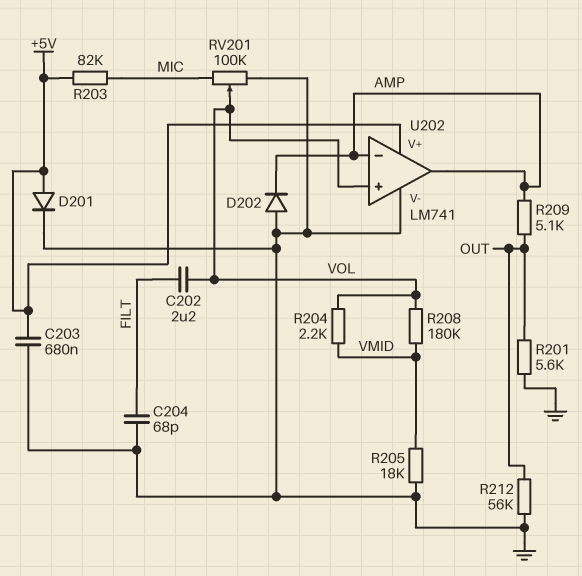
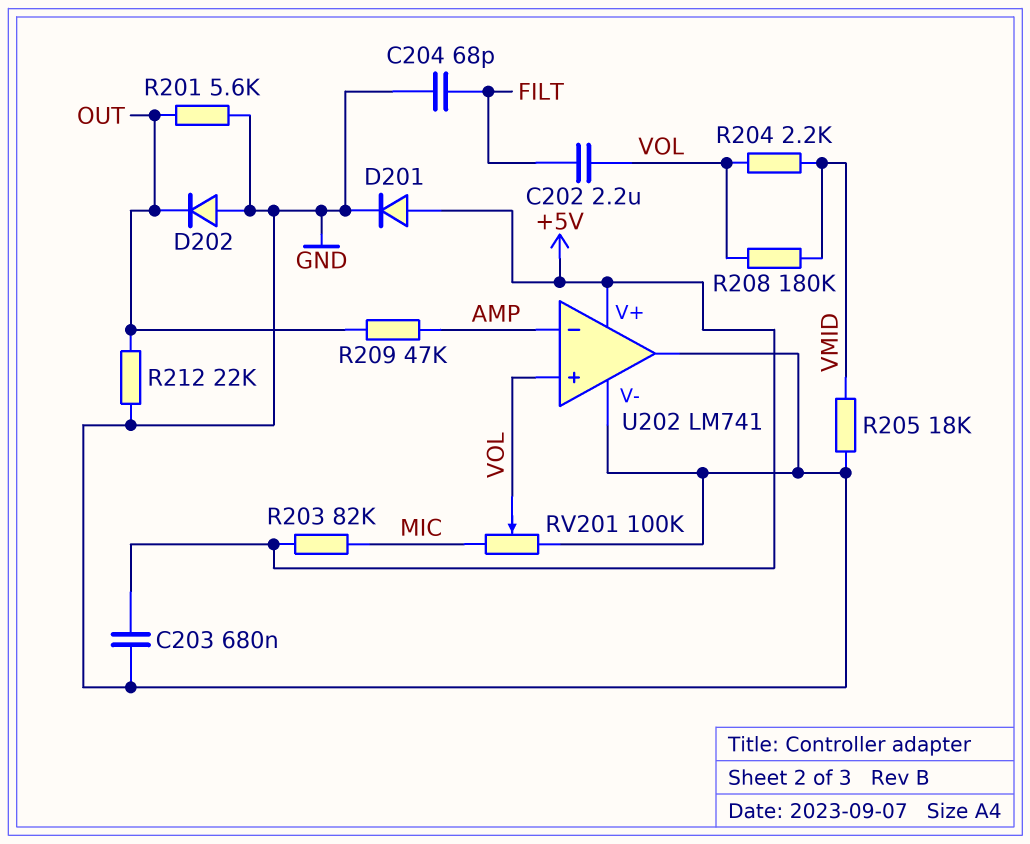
D202: diode (A GND, K AMP) -> diode (A GND, K OUT)
R209: 5.1k (AMP, OUT) -> 47k (AMP, OUT)
R212: 56k (GND, OUT) -> 22k (GND, OUT)
U202 pin out: AMP -> GND

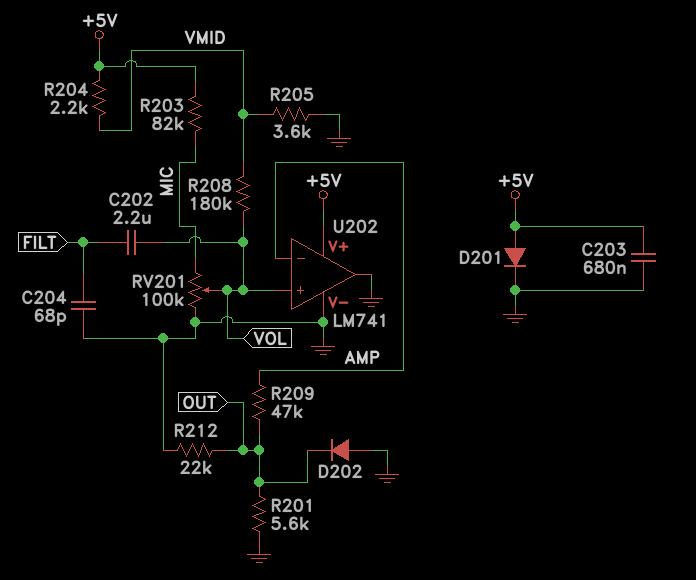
R204: 2.2k (VMID, VOL) -> 2.2k (+5V, VMID)
R205: 18k (GND, VMID) -> 3.6k (GND, VMID)

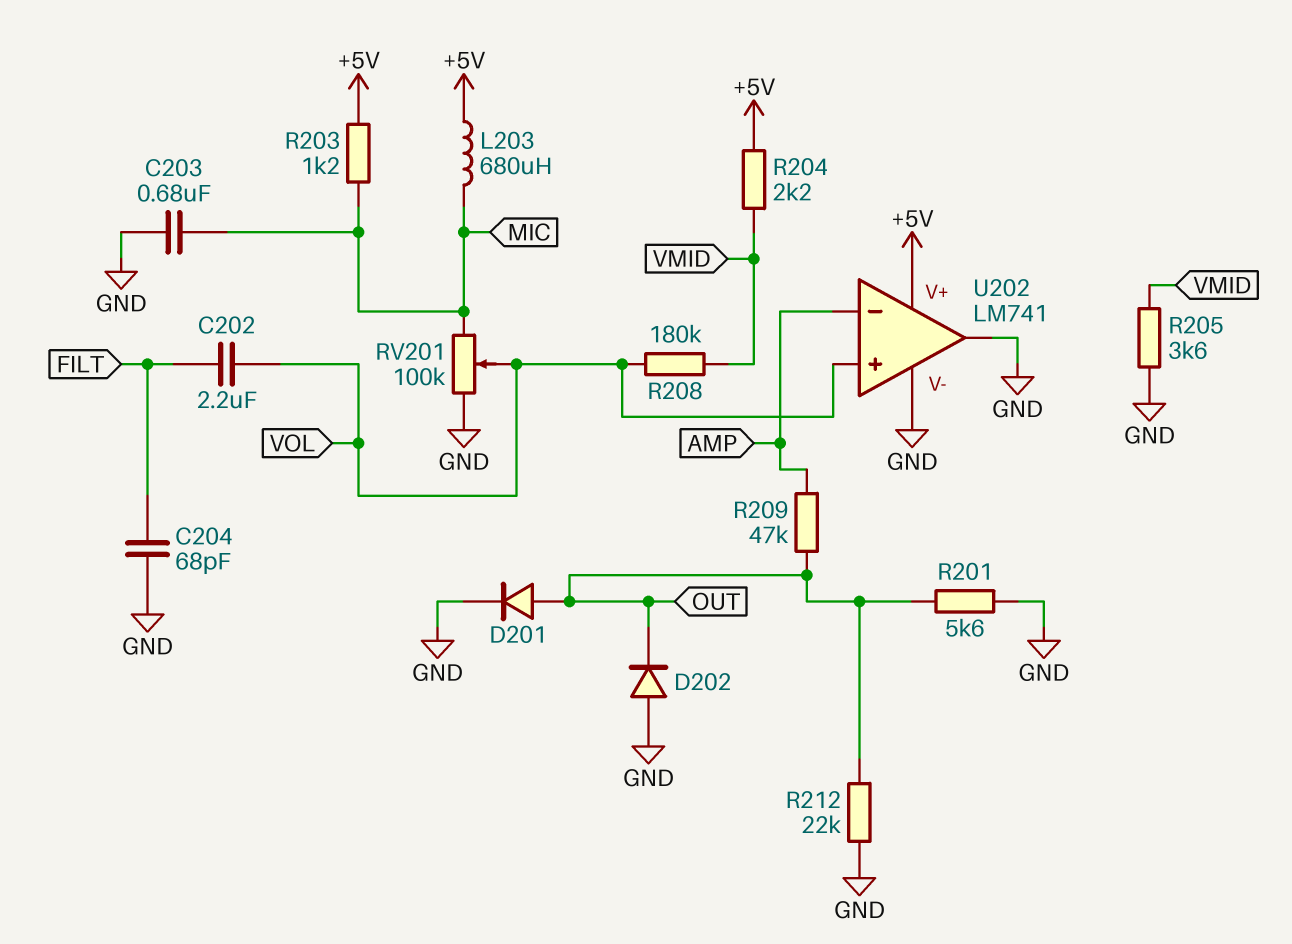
C203: 680nF (+5V, GND) -> 680nF (GND, MIC)
D201: diode (A +5V, K GND) -> diode (A OUT, K GND)
L203: none -> 680uH (+5V, MIC)
R203: 82k (+5V, MIC) -> 1.2k (+5V, MIC)

